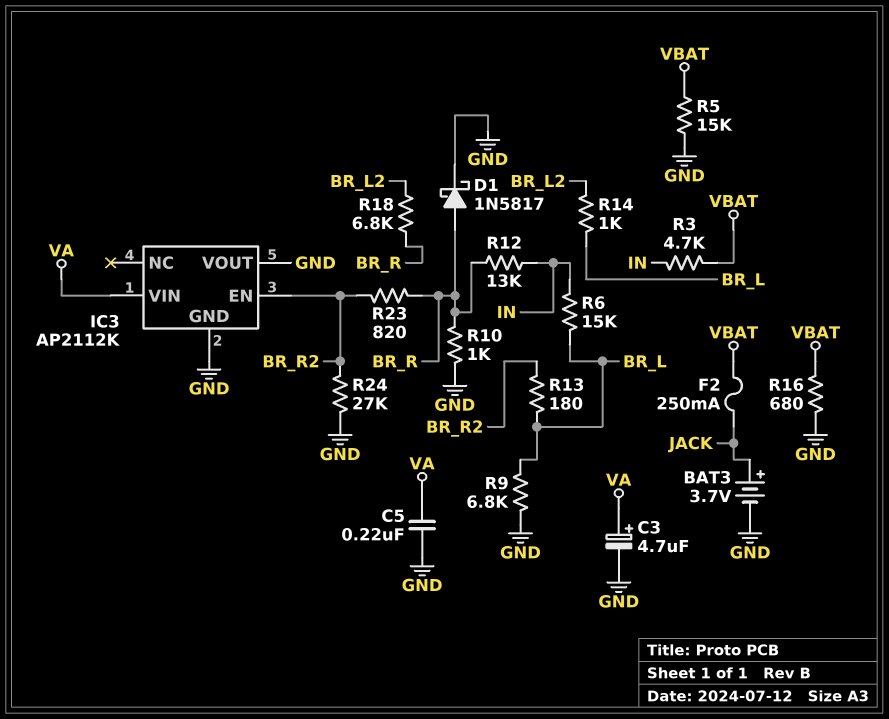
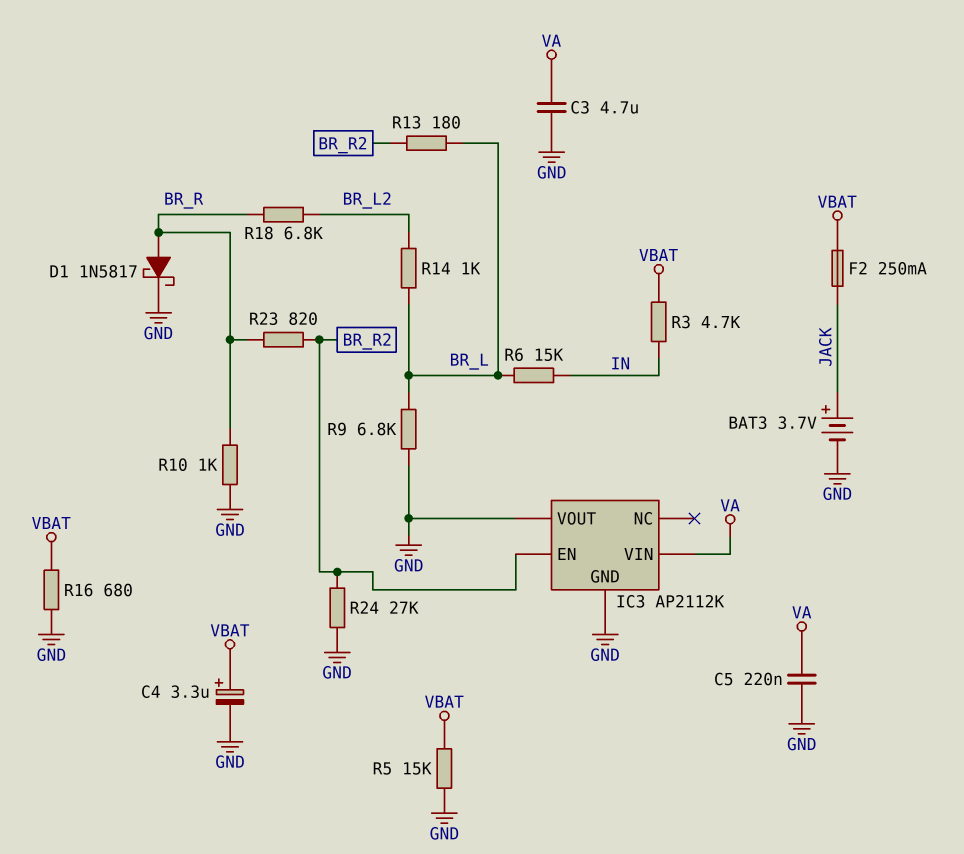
C3: 4.7uF (plus VA, minus GND) -> 4.7uF (GND, VA)
C4: none -> 3.3uF (plus VBAT, minus GND)
R12: 13k (BR_R, IN) -> none

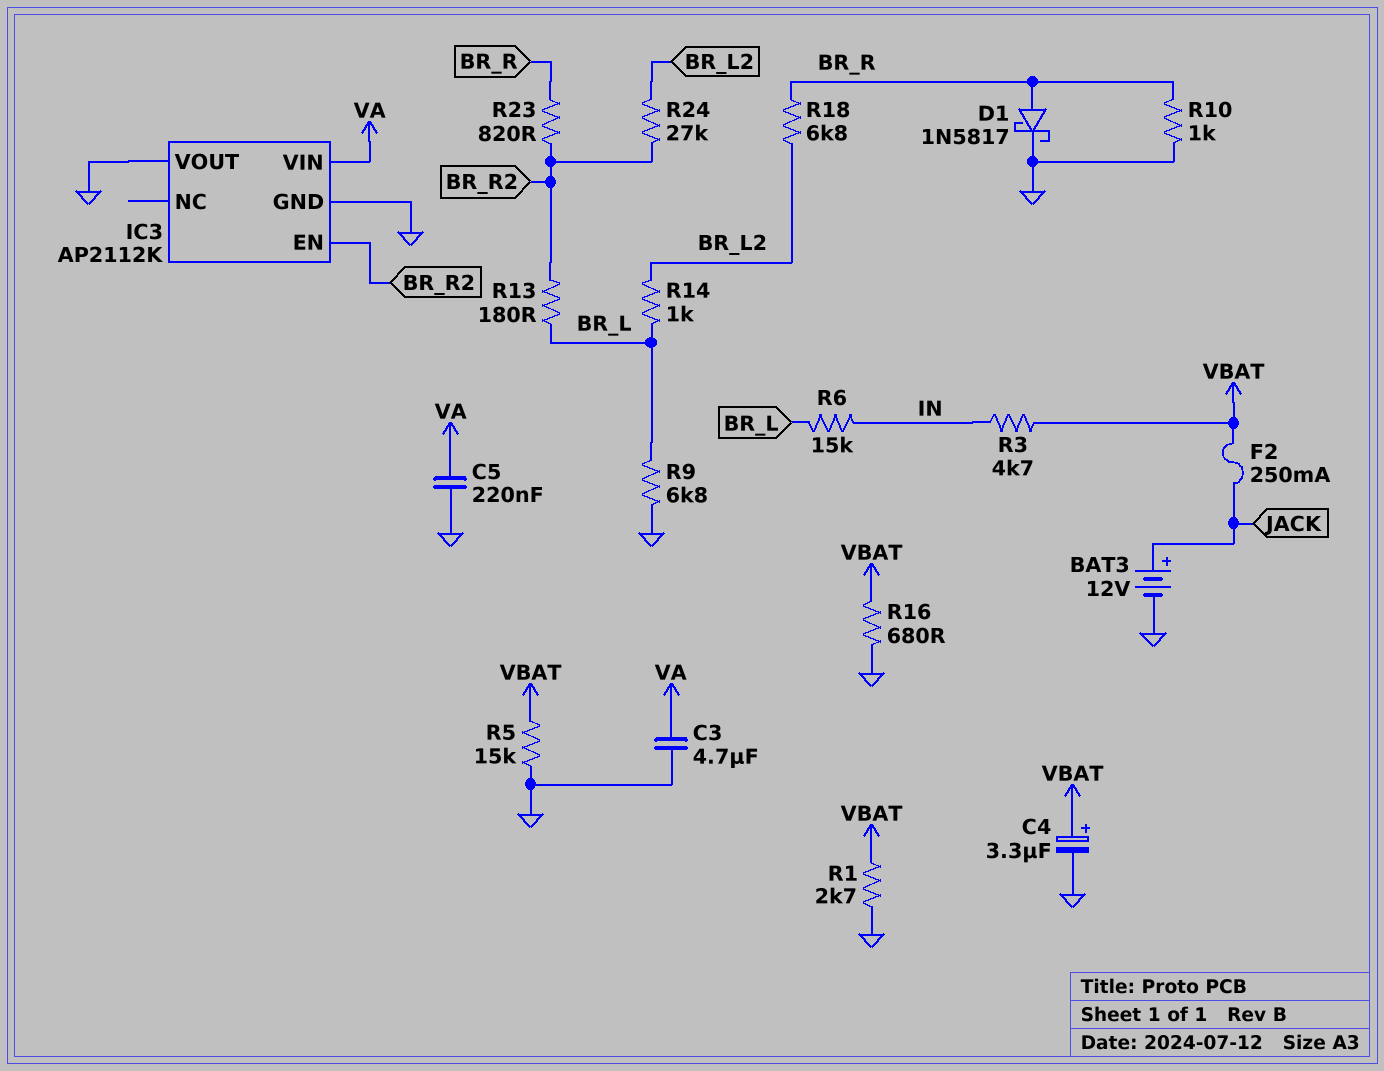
BAT3: 3.7V (plus JACK, minus GND) -> 12V (plus JACK, minus GND)
R1: none -> 2.7k (GND, VBAT)
R24: 27k (BR_R2, GND) -> 27k (BR_L2, BR_R2)

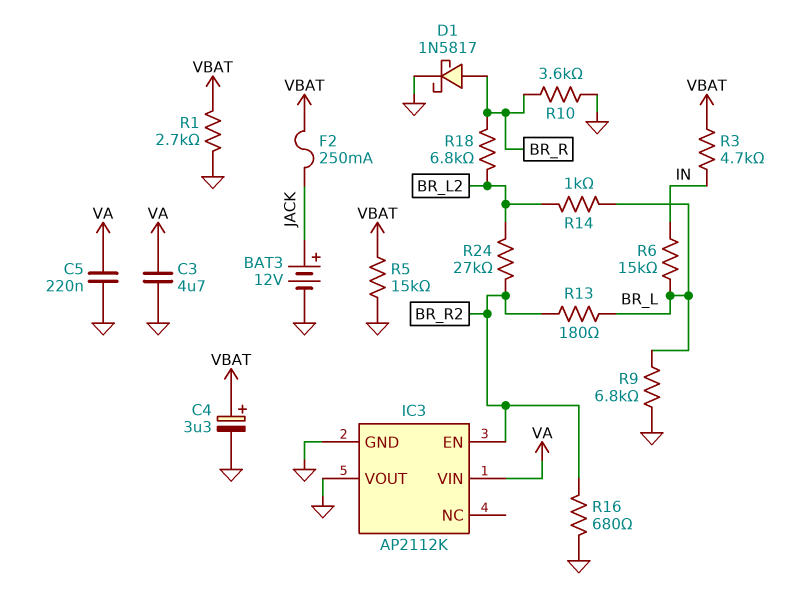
R10: 1k (BR_R, GND) -> 3.6k (BR_R, GND)
R16: 680 (GND, VBAT) -> 680 (BR_R2, GND)
R23: 820 (BR_R, BR_R2) -> none

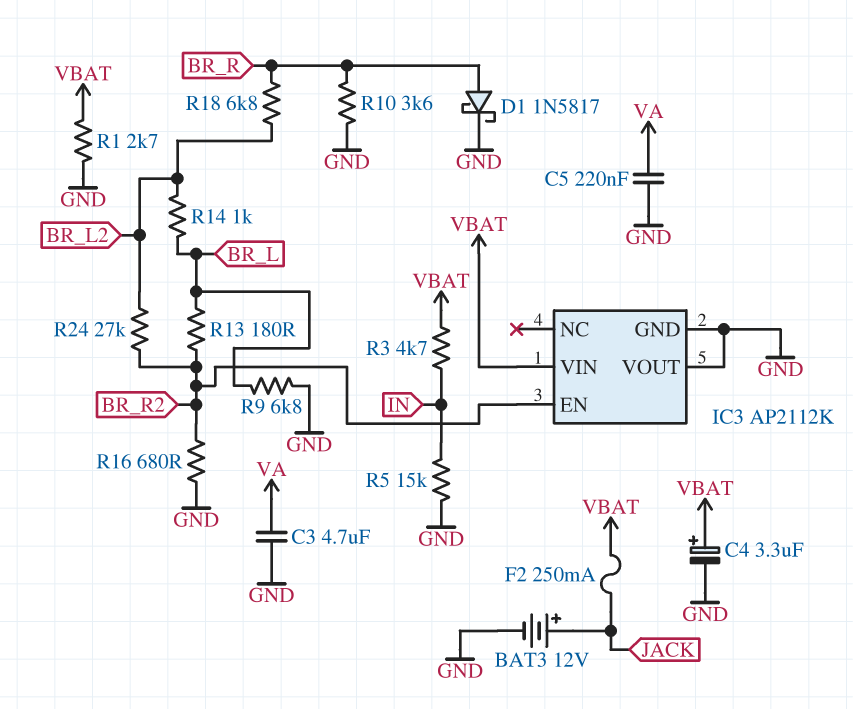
IC3 pin VIN: VA -> VBAT
R5: 15k (GND, VBAT) -> 15k (GND, IN)
R6: 15k (BR_L, IN) -> none

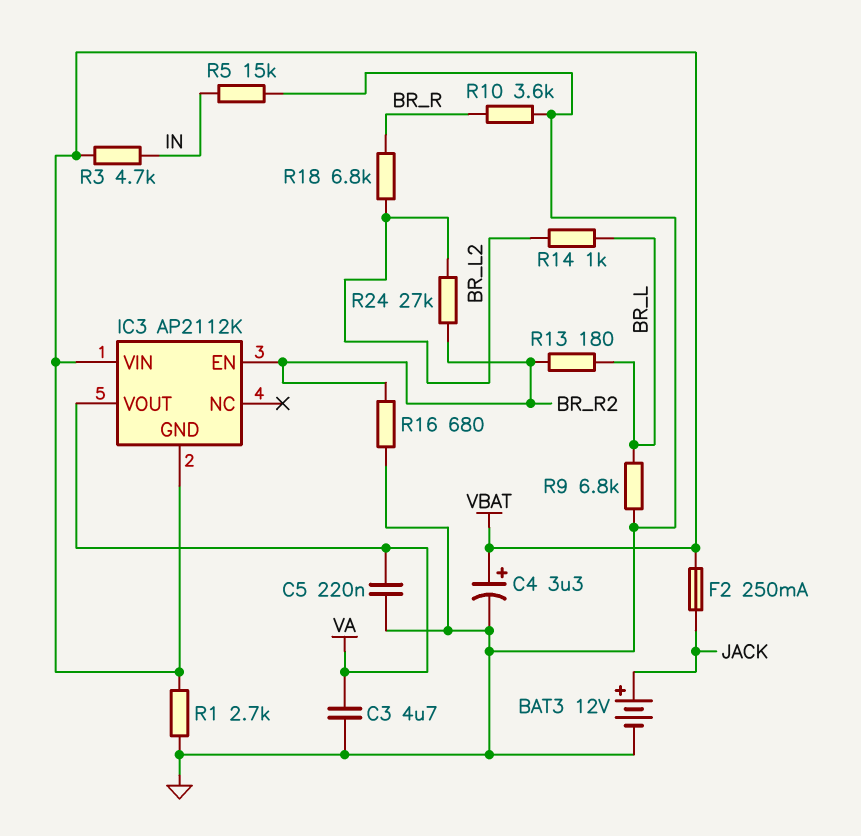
D1: schottky 1N5817 (A BR_R, K GND) -> none
IC3 pin GND: GND -> VBAT
IC3 pin VOUT: GND -> VA

